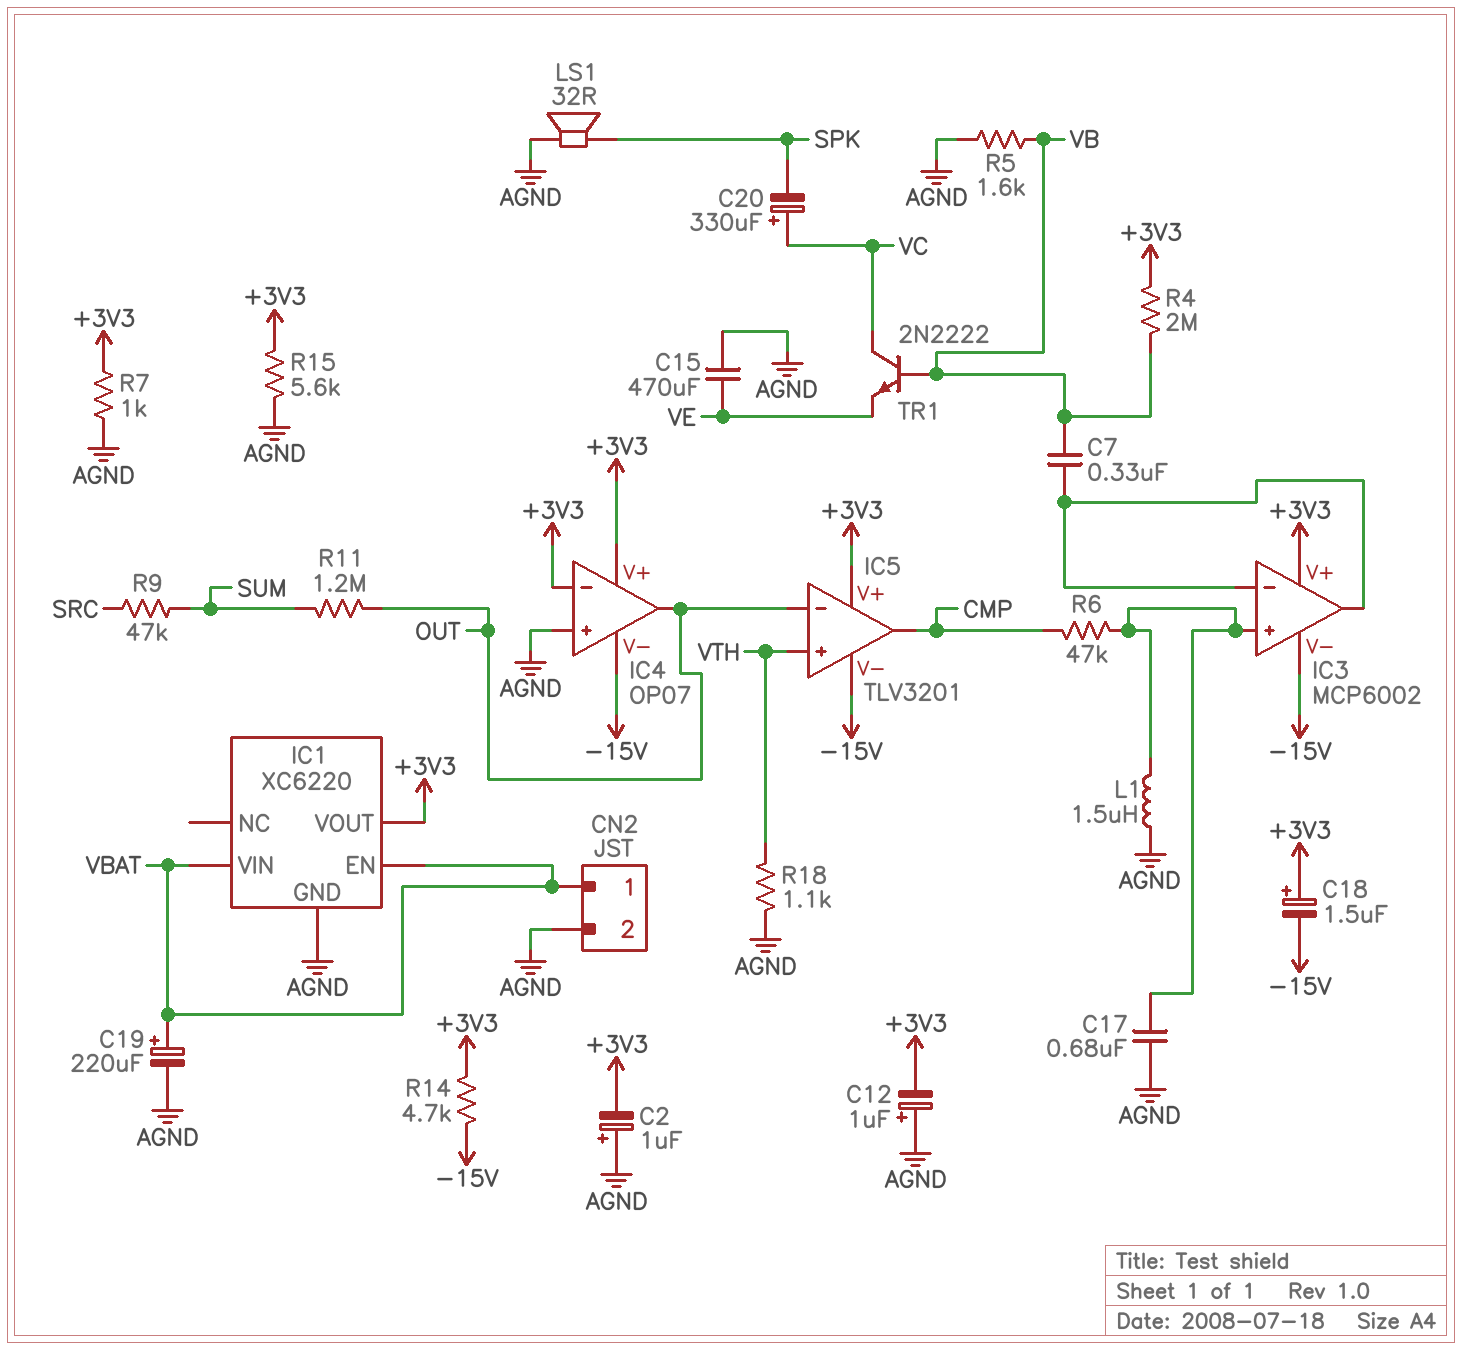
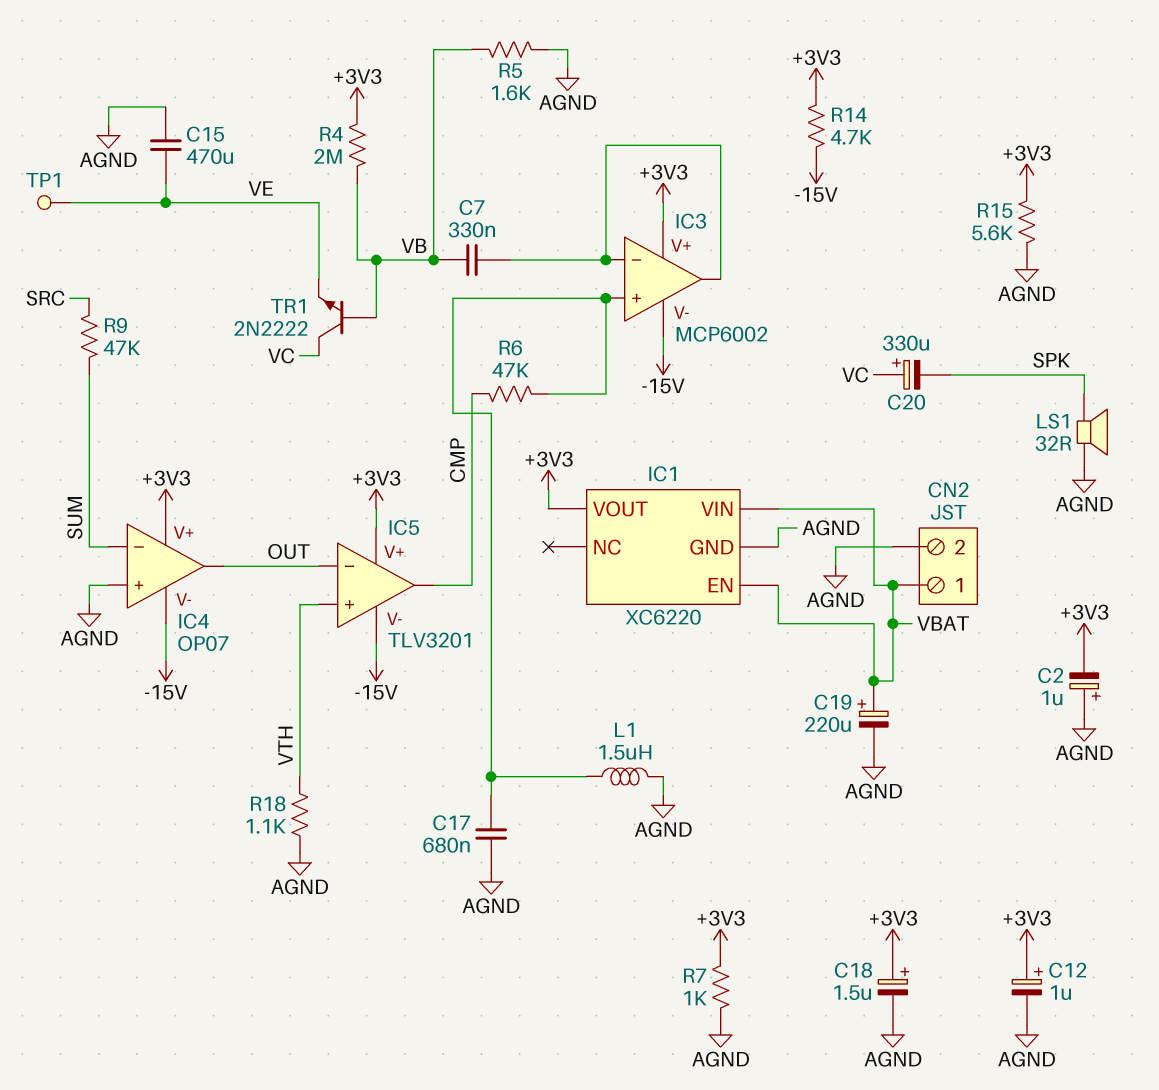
C12: 1uF (plus AGND, minus +3V3) -> 1uF (plus +3V3, minus AGND)
C18: 1.5uF (plus +3V3, minus -15V) -> 1.5uF (plus +3V3, minus AGND)
IC4 pin in-: +3V3 -> SUM
R11: 1.2M (OUT, SUM) -> none
TP1: none -> test point (VE)

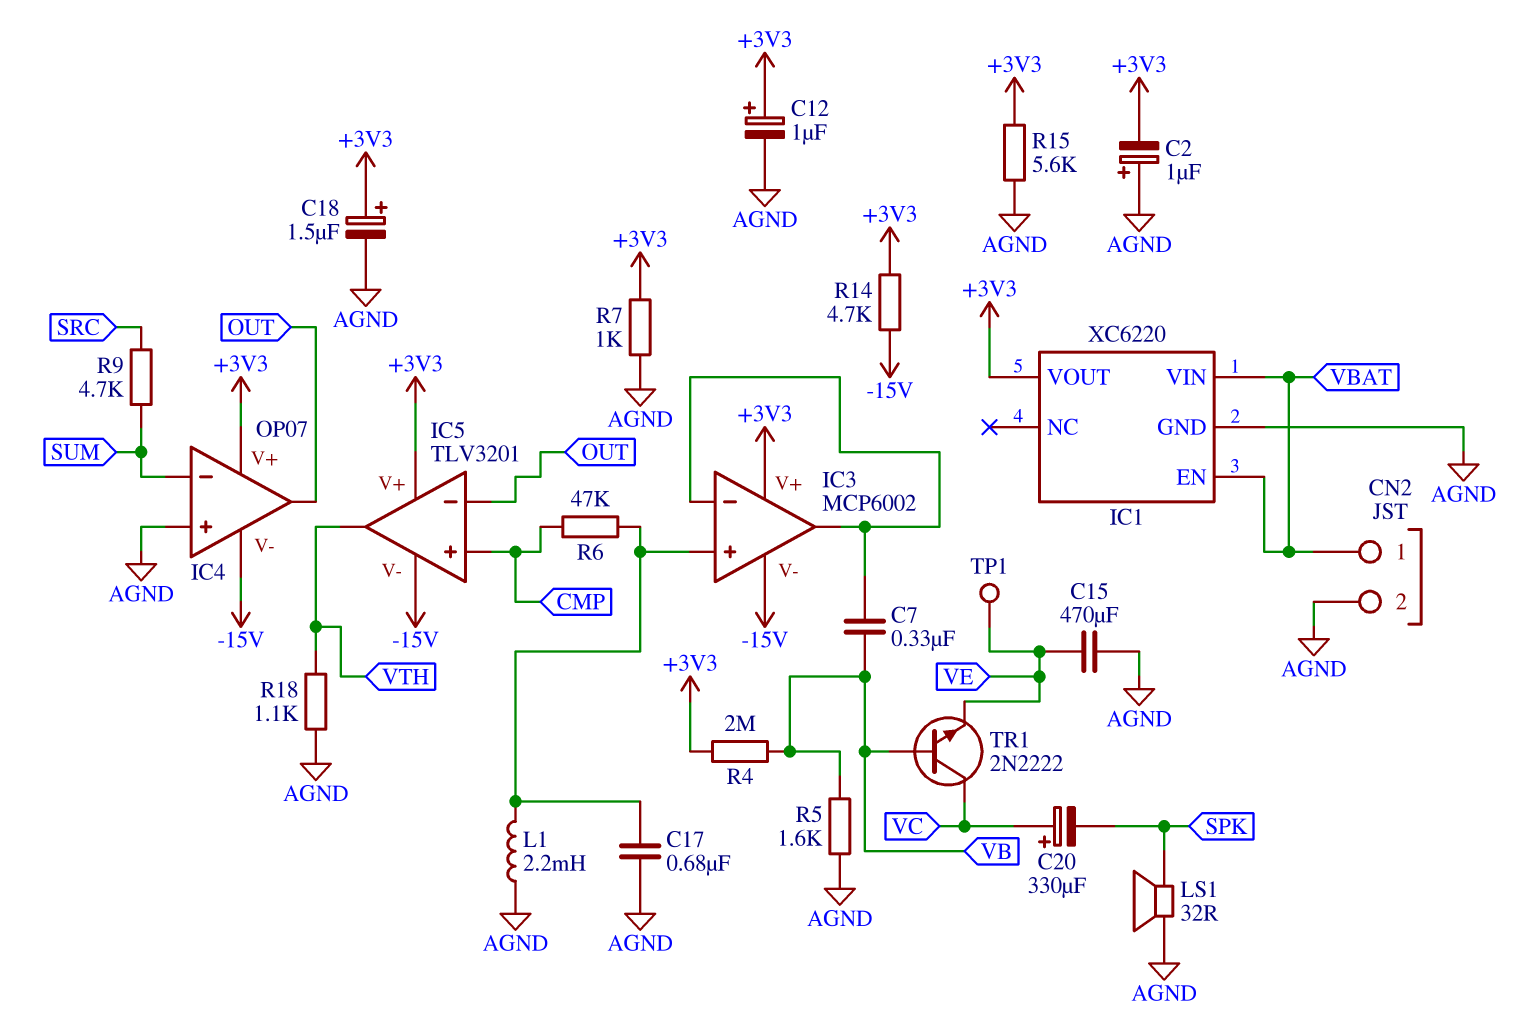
C19: 220uF (plus VBAT, minus AGND) -> none
IC5 pin in+: VTH -> CMP
IC5 pin out: CMP -> VTH
L1: 1.5uH (AGND, IC3/in+) -> 2.2mH (AGND, IC3/in+)
R9: 47k (SRC, SUM) -> 4.7k (SRC, SUM)

